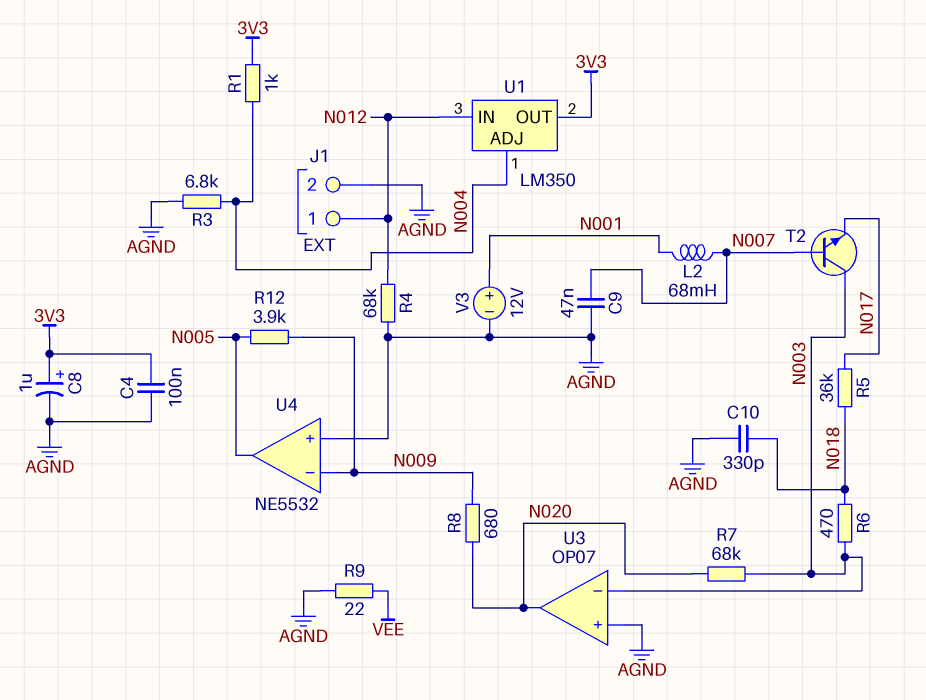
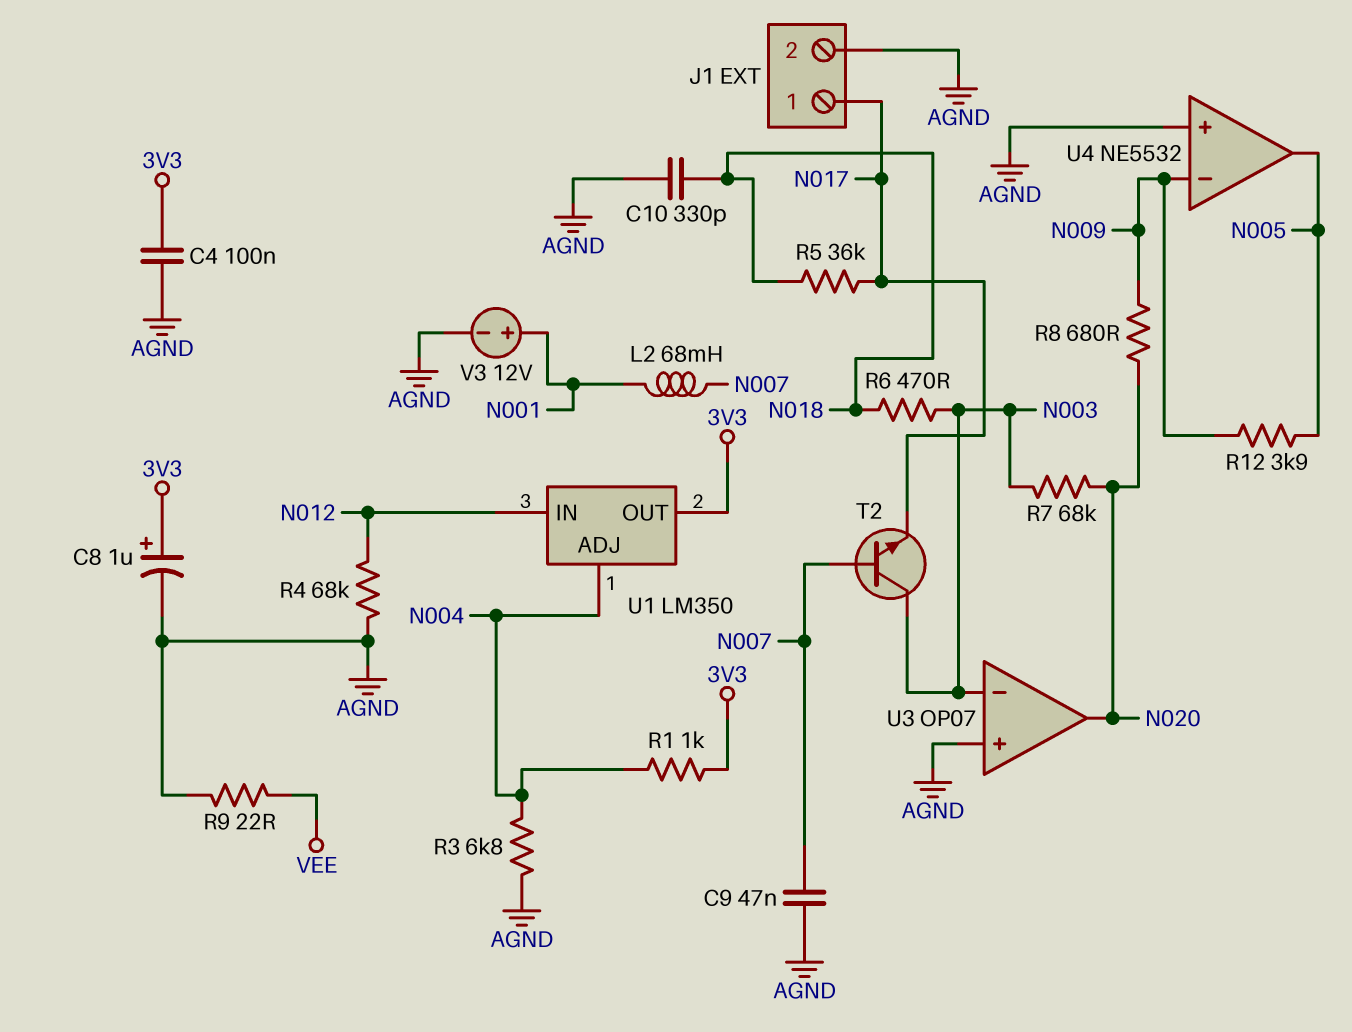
J1 pin 1: N012 -> N017

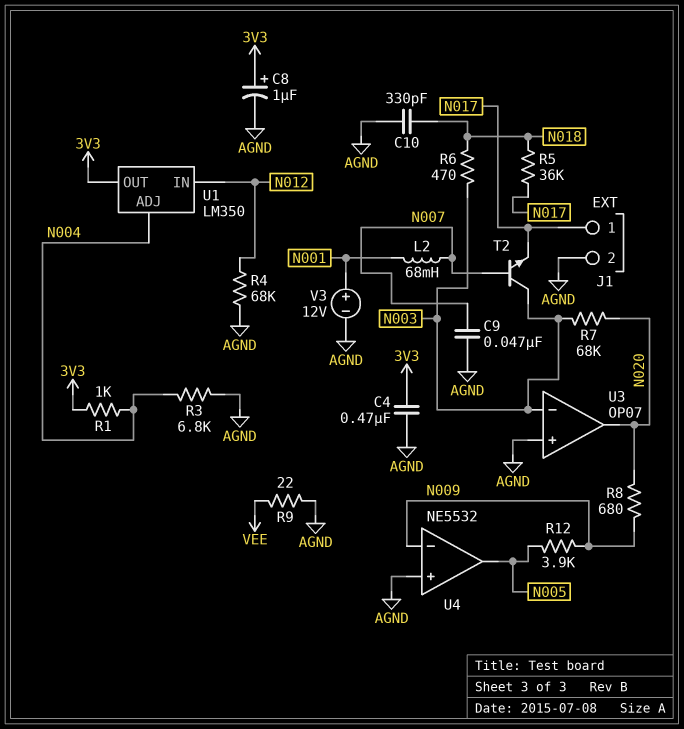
C4: 100nF (3V3, AGND) -> 470nF (3V3, AGND)

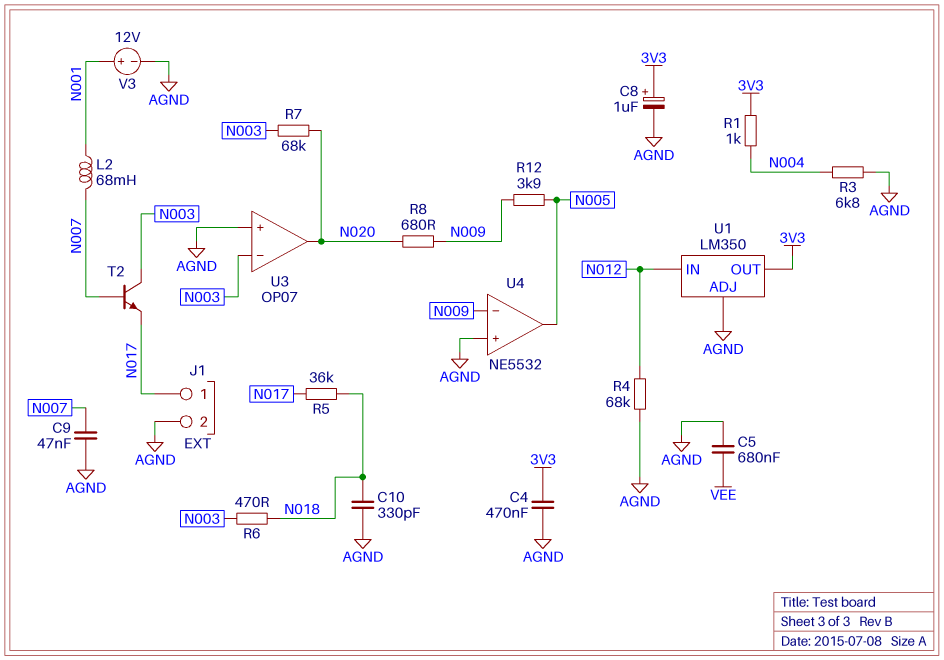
C5: none -> 680nF (AGND, VEE)
R9: 22 (AGND, VEE) -> none
U1 pin ADJ: N004 -> AGND

